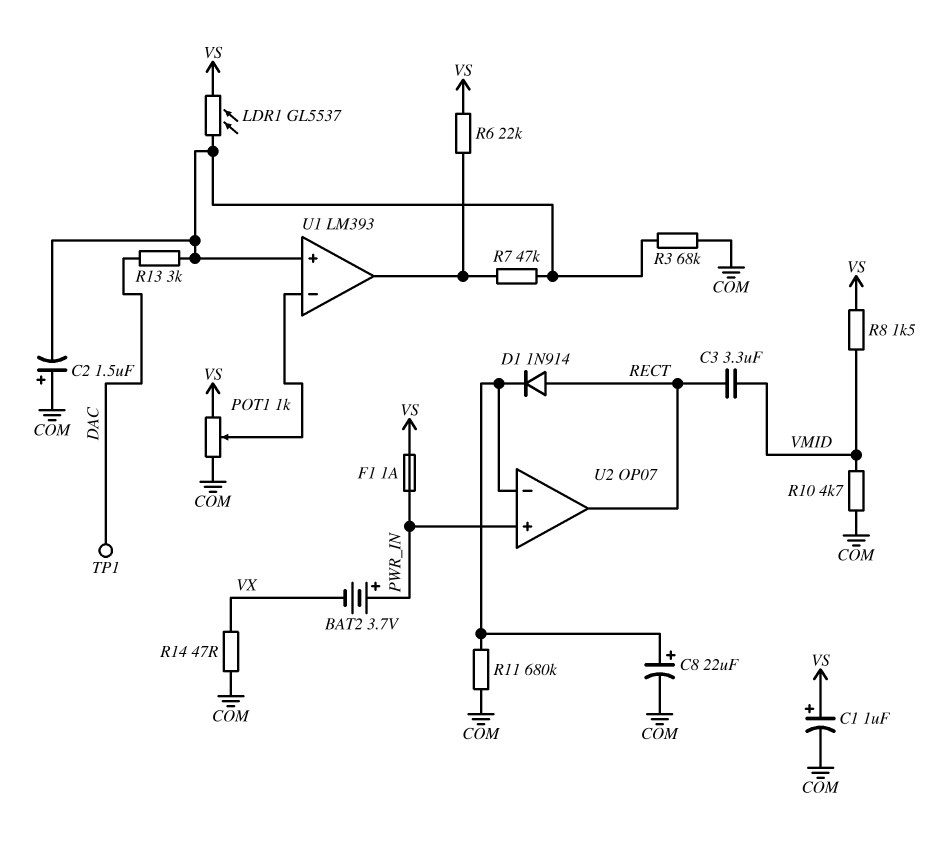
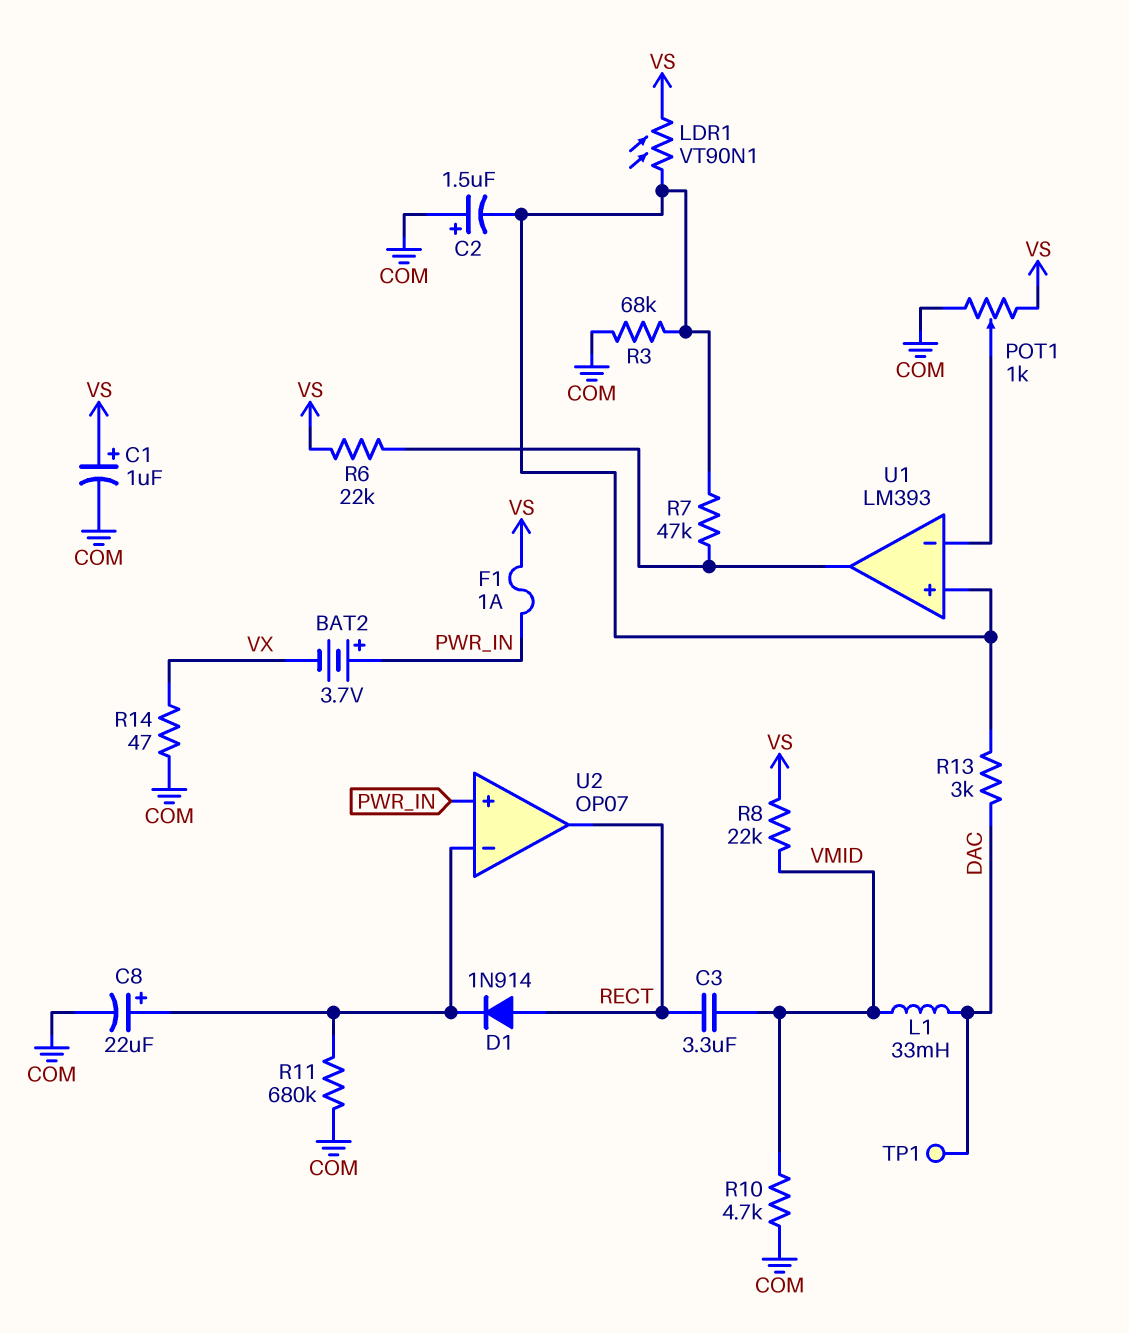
L1: none -> 33mH (DAC, VMID)
LDR1: GL5537 (U1/in+, VS) -> VT90N1 (U1/in+, VS)
R8: 1.5k (VMID, VS) -> 22k (VMID, VS)

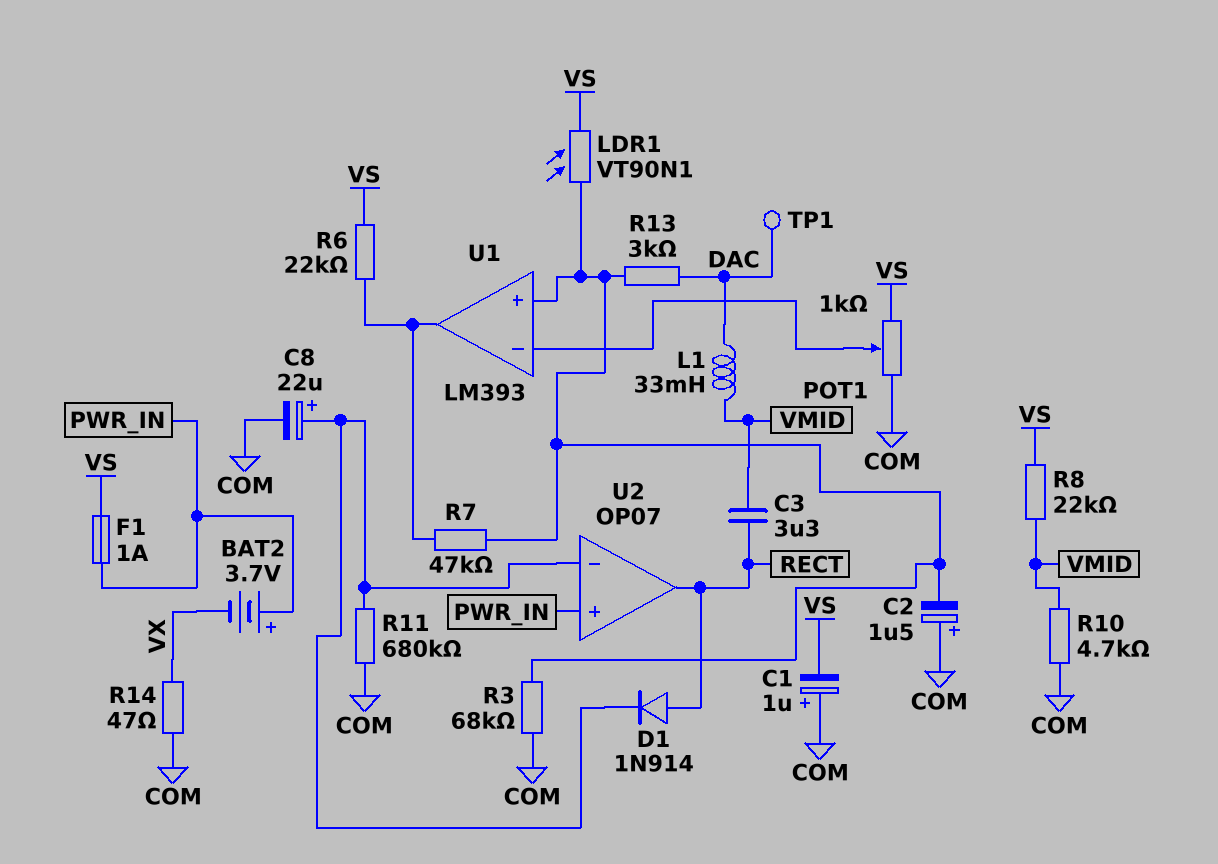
C1: 1uF (plus VS, minus COM) -> 1uF (plus COM, minus VS)

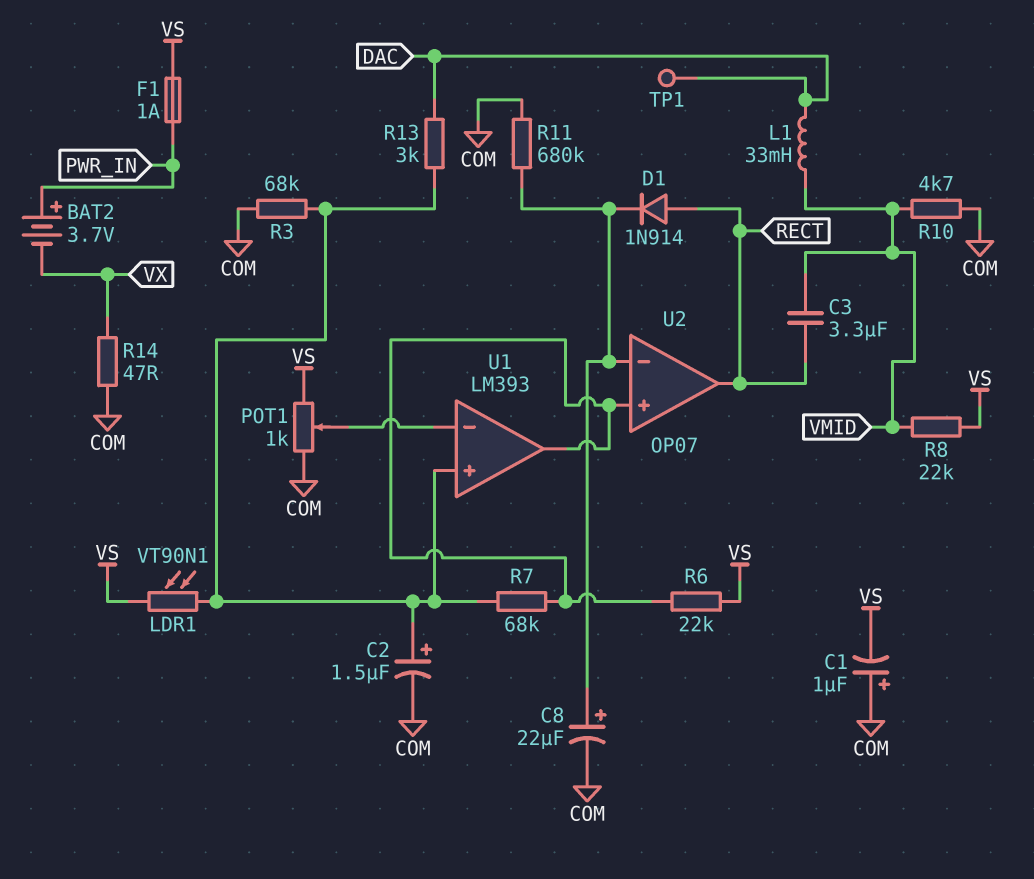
C2: 1.5uF (plus COM, minus U1/in+) -> 1.5uF (plus U1/in+, minus COM)
R7: 47k (U1/in+, U1/out) -> 68k (U1/in+, U1/out)
U2 pin in+: PWR_IN -> U1/out

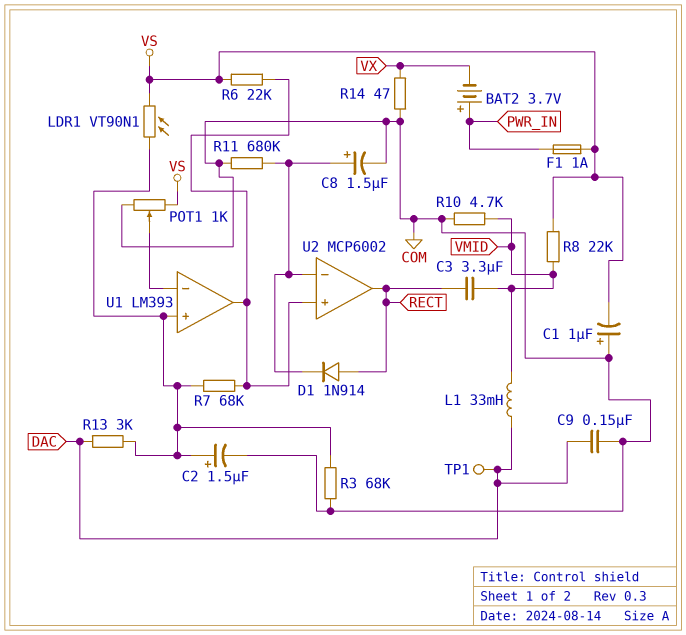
C8: 22uF (plus U2/in-, minus COM) -> 1.5uF (plus U2/in-, minus COM)
C9: none -> 150nF (COM, DAC)
U2: OP07 -> MCP6002

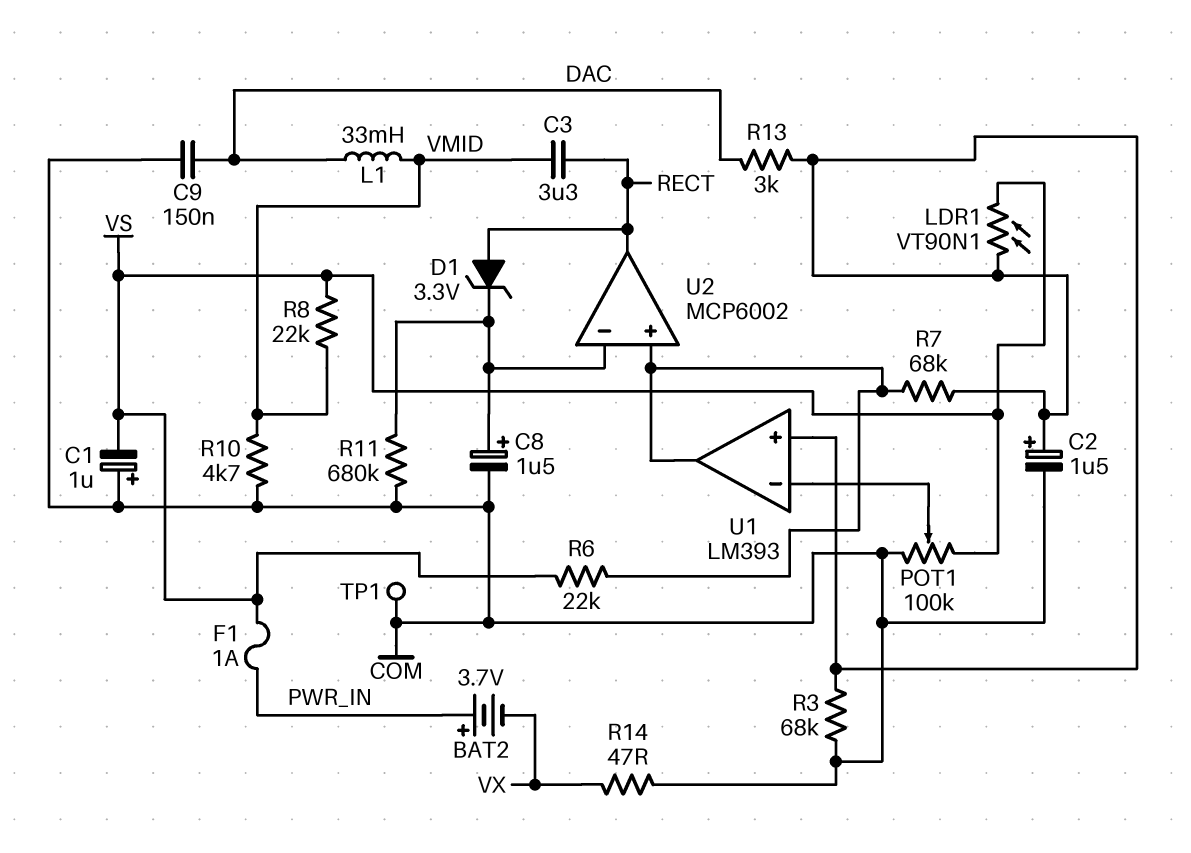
D1: diode 1N914 (A RECT, K U2/in-) -> zener 3.3V (A RECT, K U2/in-)
POT1: 1k (COM, VS, wiper U1/in-) -> 100k (COM, VS, wiper U1/in-)
TP1: test point (DAC) -> test point (COM)

